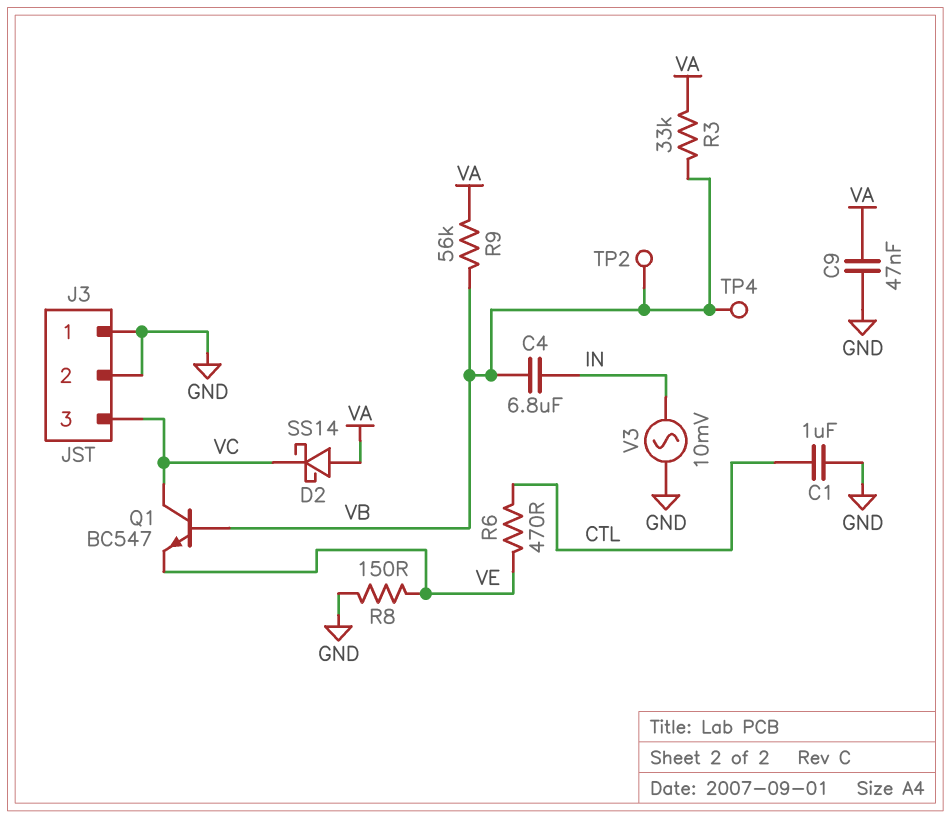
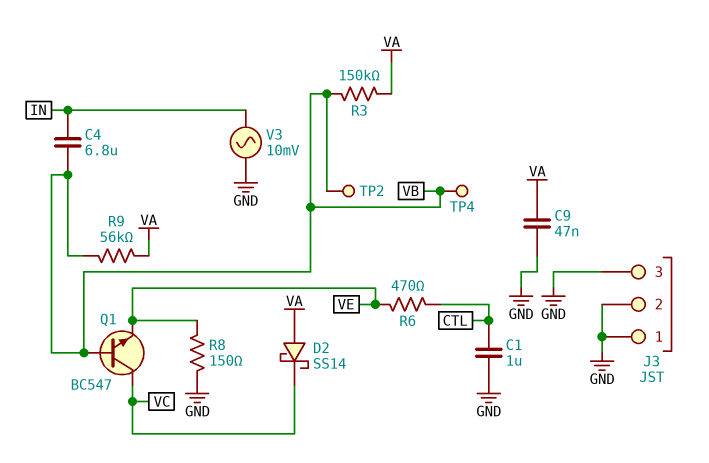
J3 pin 3: VC -> GND
R3: 33k (VA, VB) -> 150k (VA, VB)

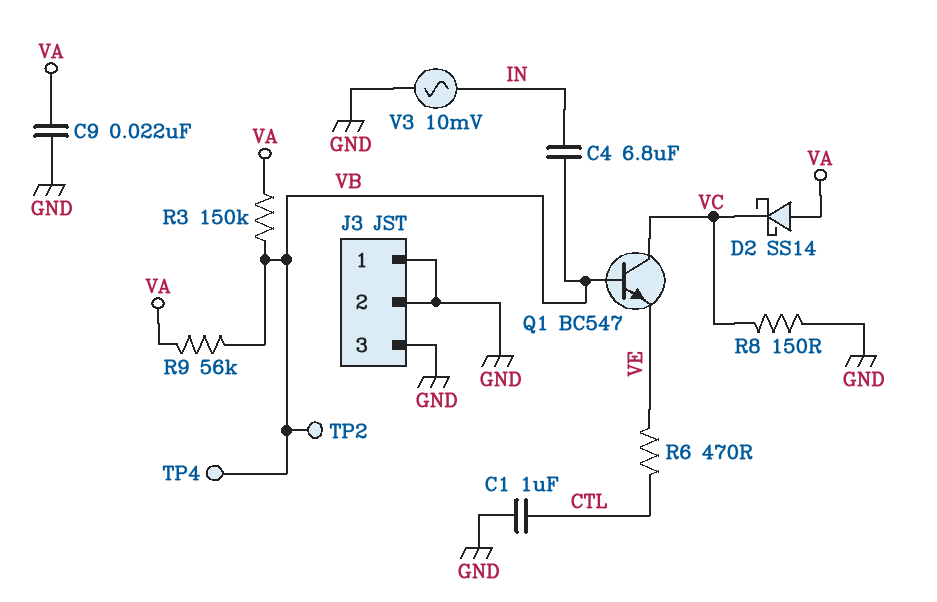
C9: 47nF (GND, VA) -> 22nF (GND, VA)
R8: 150 (GND, VE) -> 150 (GND, VC)

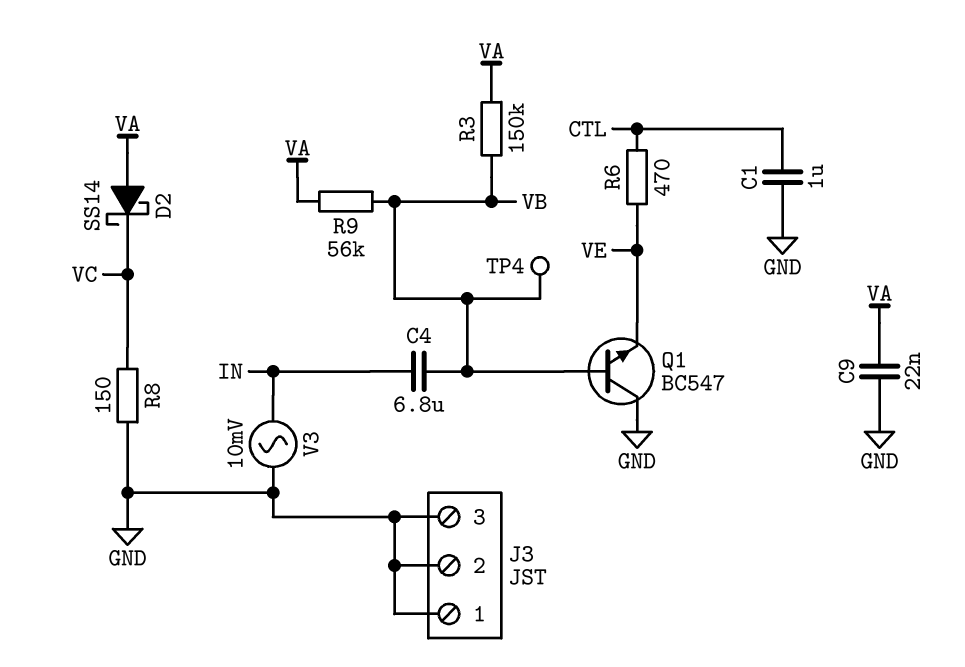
Q1: NPN BC547 (B VB, C VC, E VE) -> NPN BC547 (B VB, C GND, E VE)
TP2: test point (VB) -> none

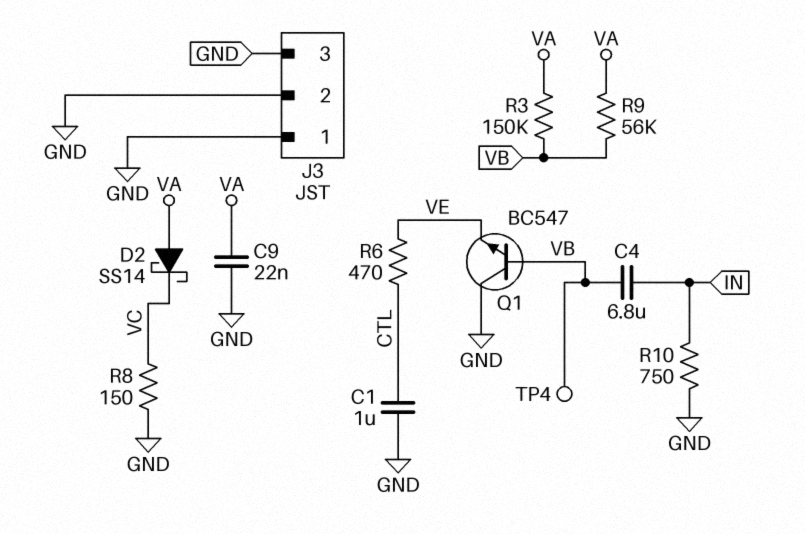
R10: none -> 750 (GND, IN)
V3: AC 10mV (GND, IN) -> none

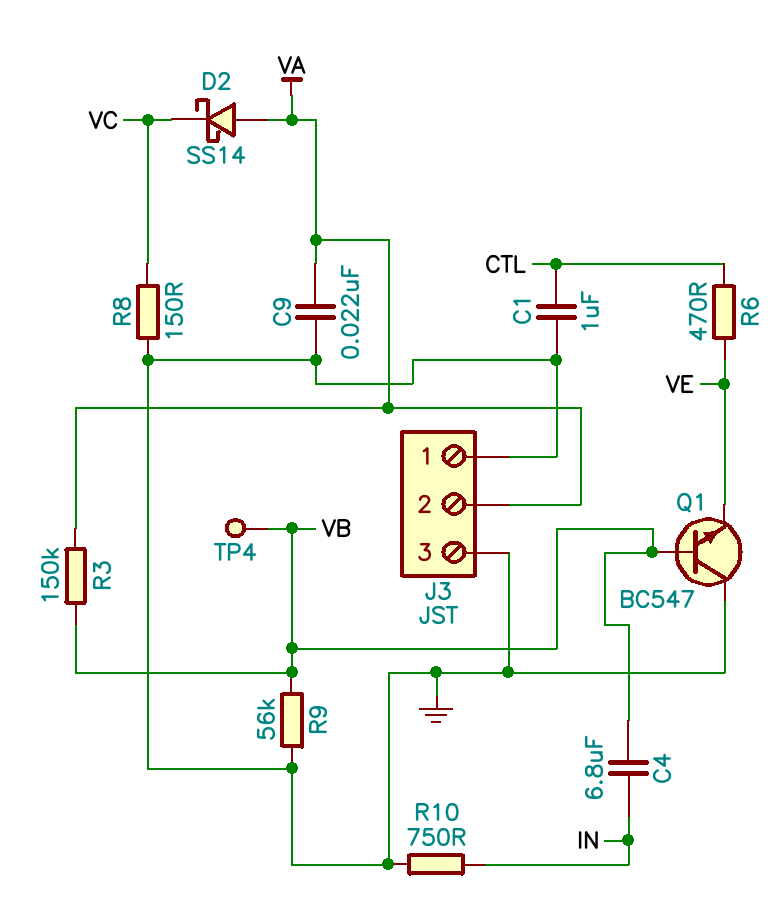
J3 pin 2: GND -> VA
R9: 56k (VA, VB) -> 56k (GND, VB)

